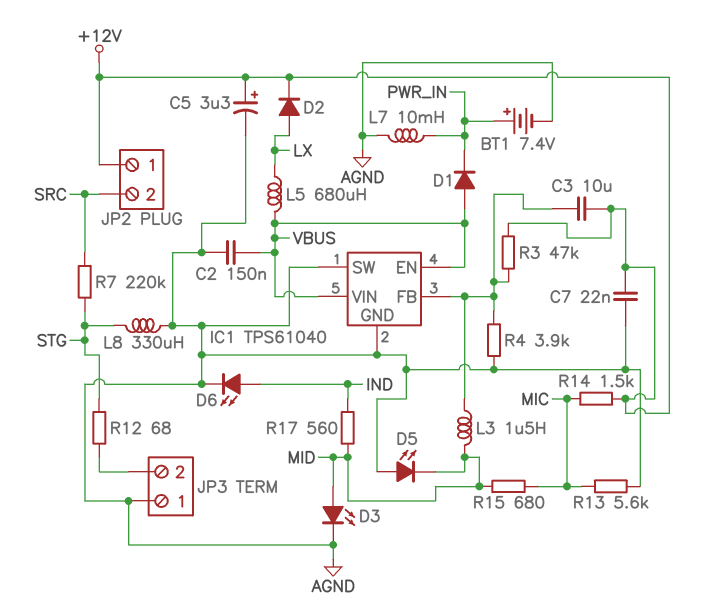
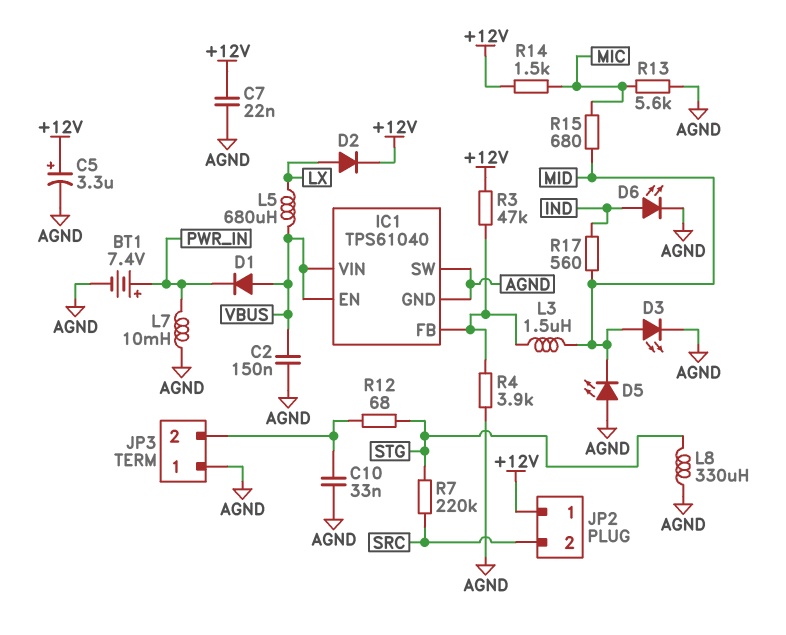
C3: 10uF (+12V, IC1/FB) -> none
C10: none -> 33nF (AGND, JP3/2)

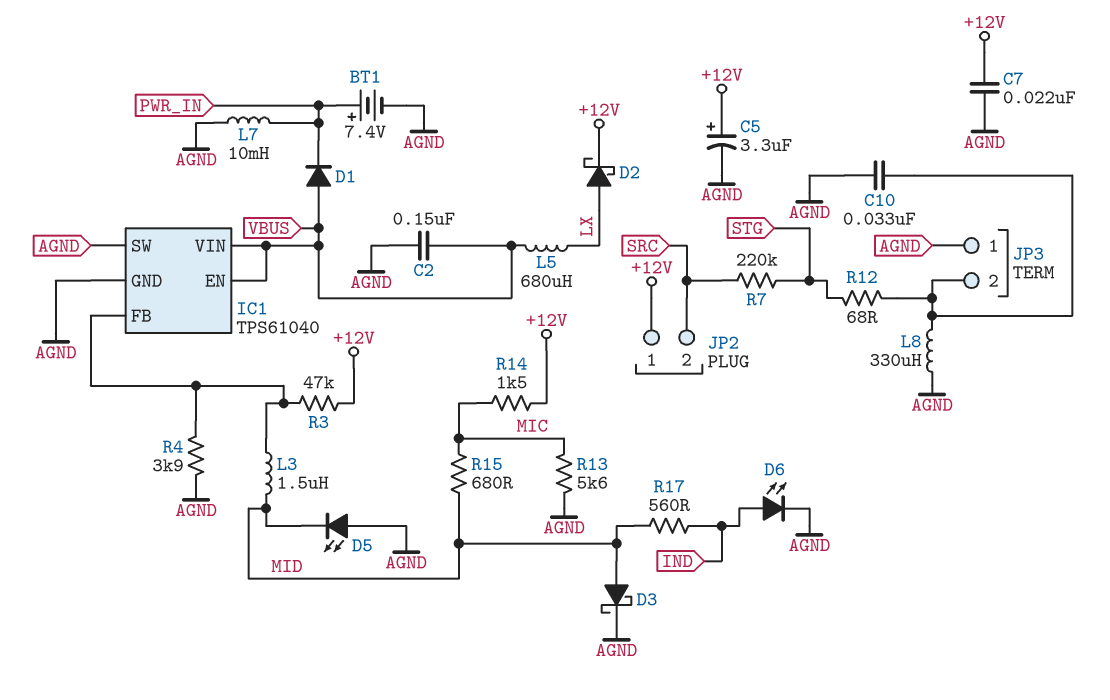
D2: diode (A LX, K +12V) -> schottky (A LX, K +12V)
D3: LED (A MID, K AGND) -> schottky (A MID, K AGND)
L8: 330uH (AGND, STG) -> 330uH (AGND, JP3/2)

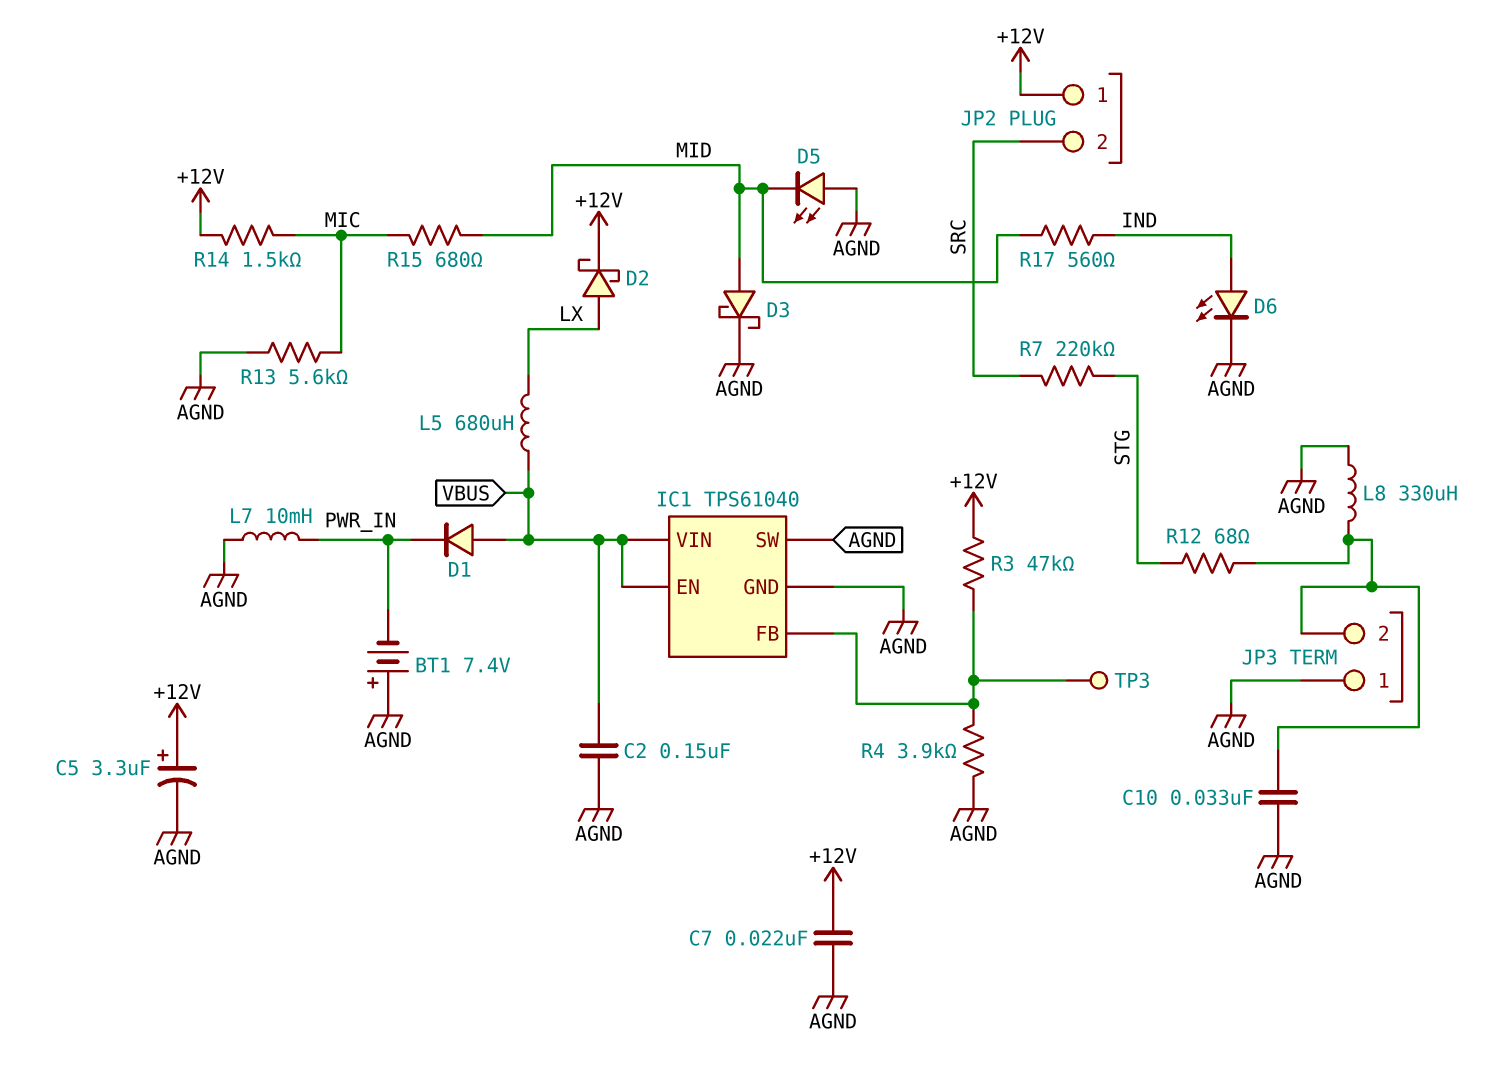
BT1: 7.4V (plus PWR_IN, minus AGND) -> 7.4V (plus AGND, minus PWR_IN)
L3: 1.5uH (IC1/FB, MID) -> none
TP3: none -> test point (IC1/FB)

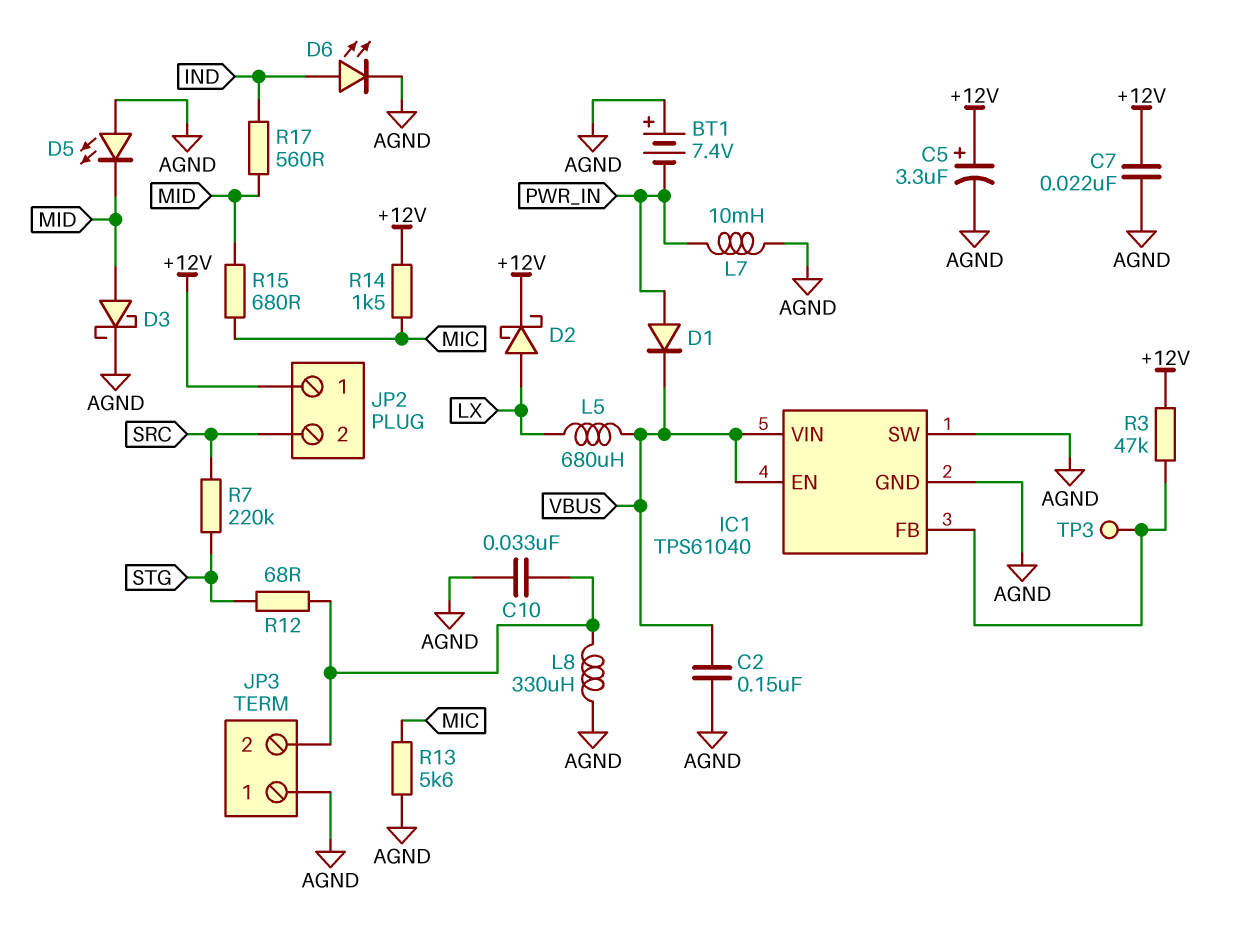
D1: diode (A VBUS, K PWR_IN) -> diode (A PWR_IN, K VBUS)
R4: 3.9k (AGND, IC1/FB) -> none

